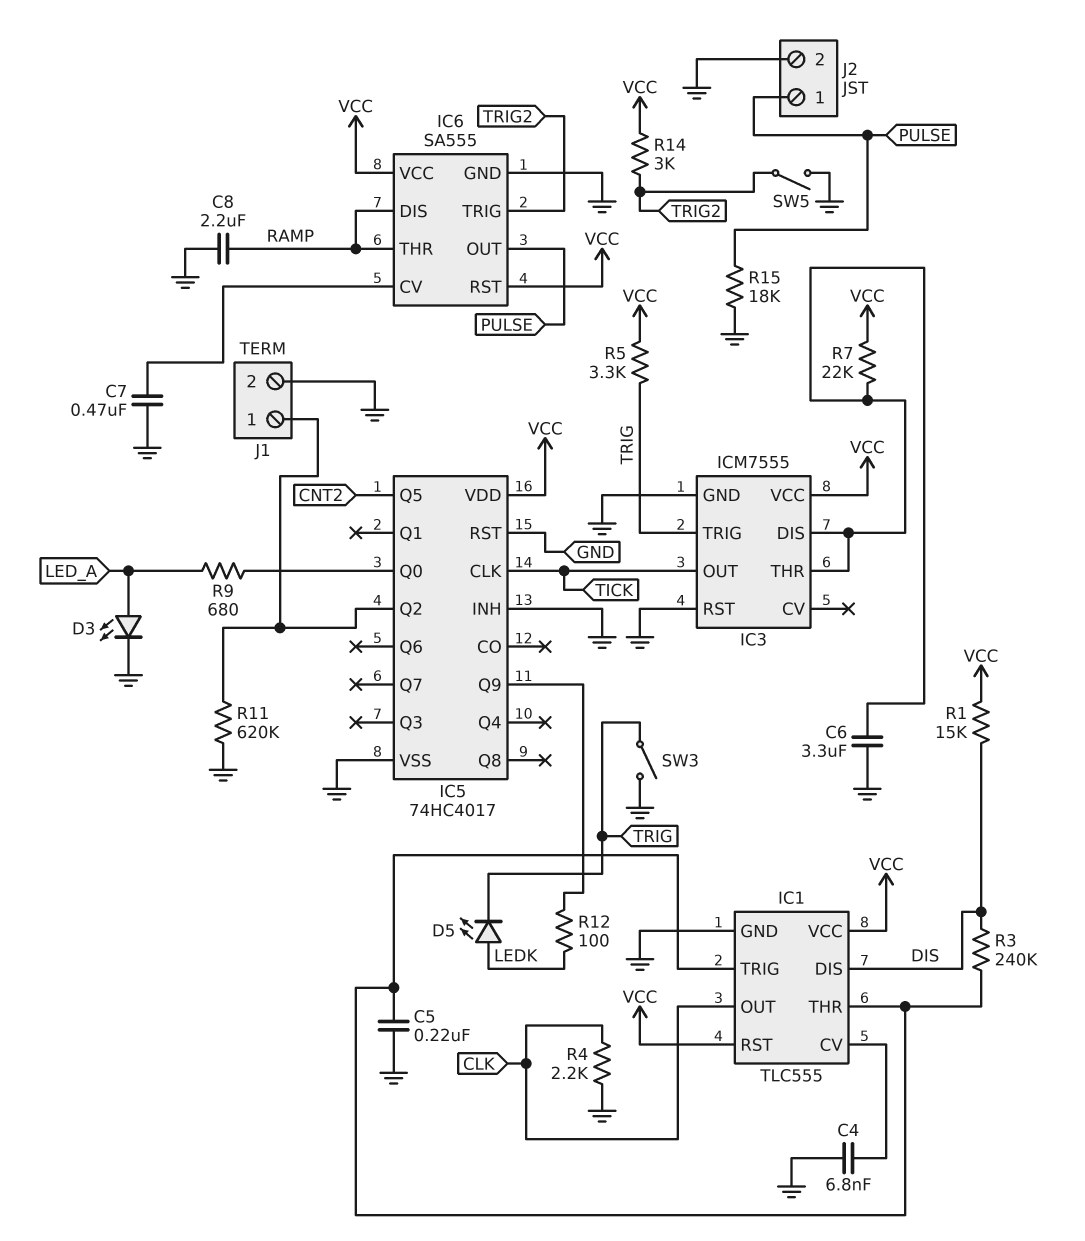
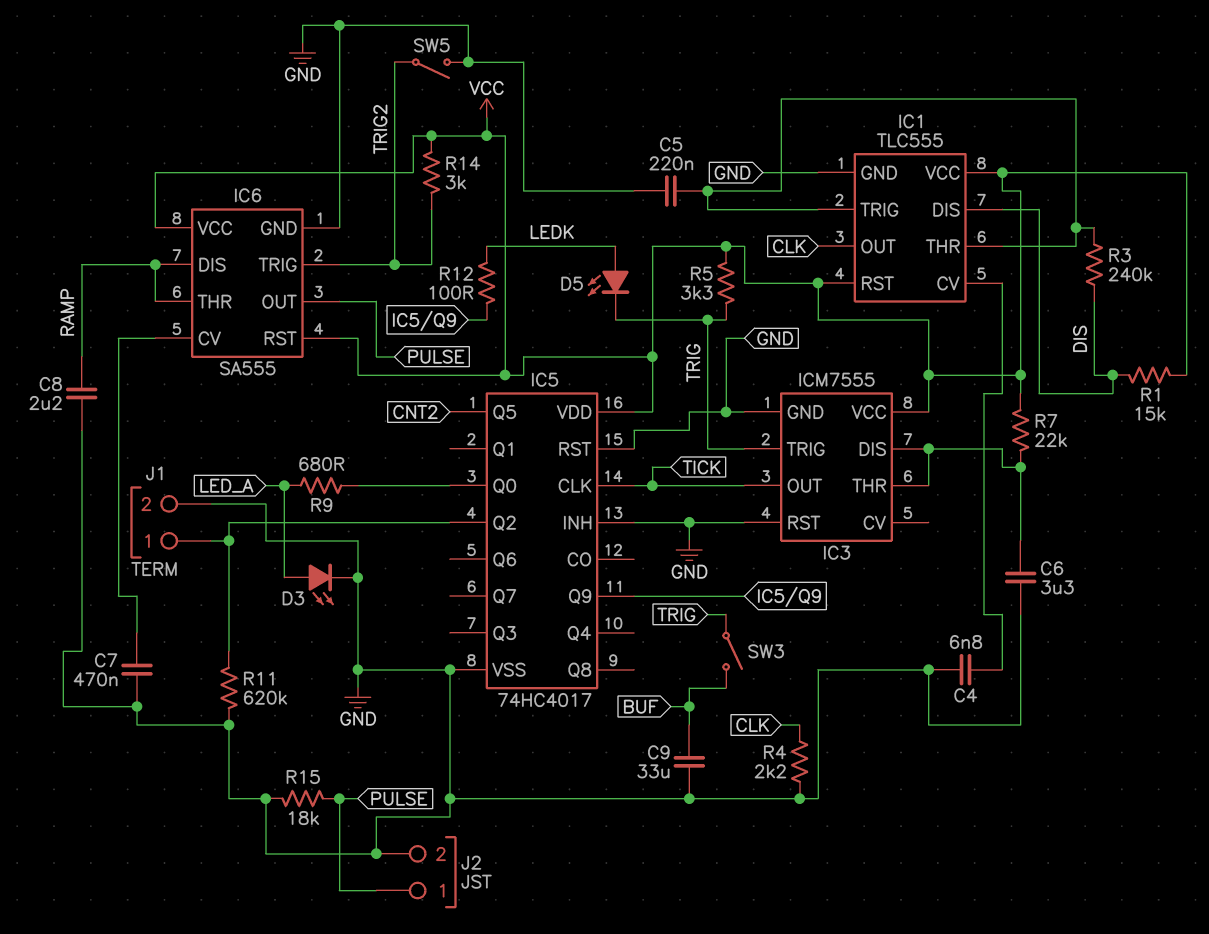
C9: none -> 33uF (BUF, GND)
SW3: switch (GND, TRIG) -> switch (BUF, TRIG)

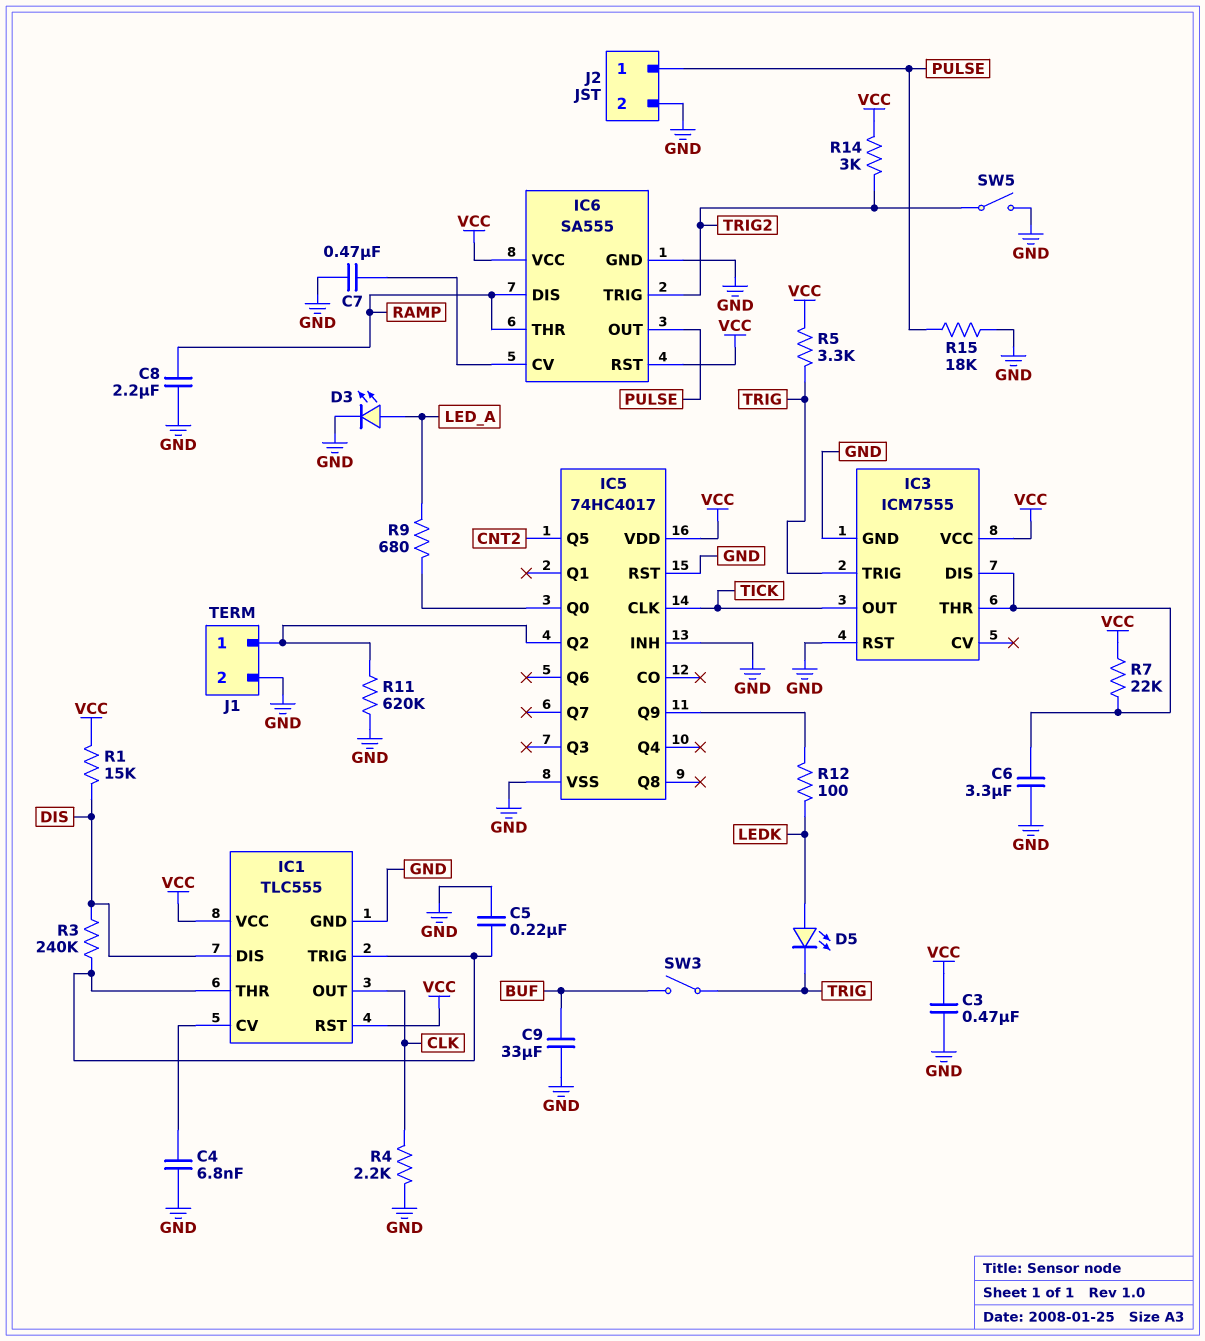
C3: none -> 470nF (GND, VCC)

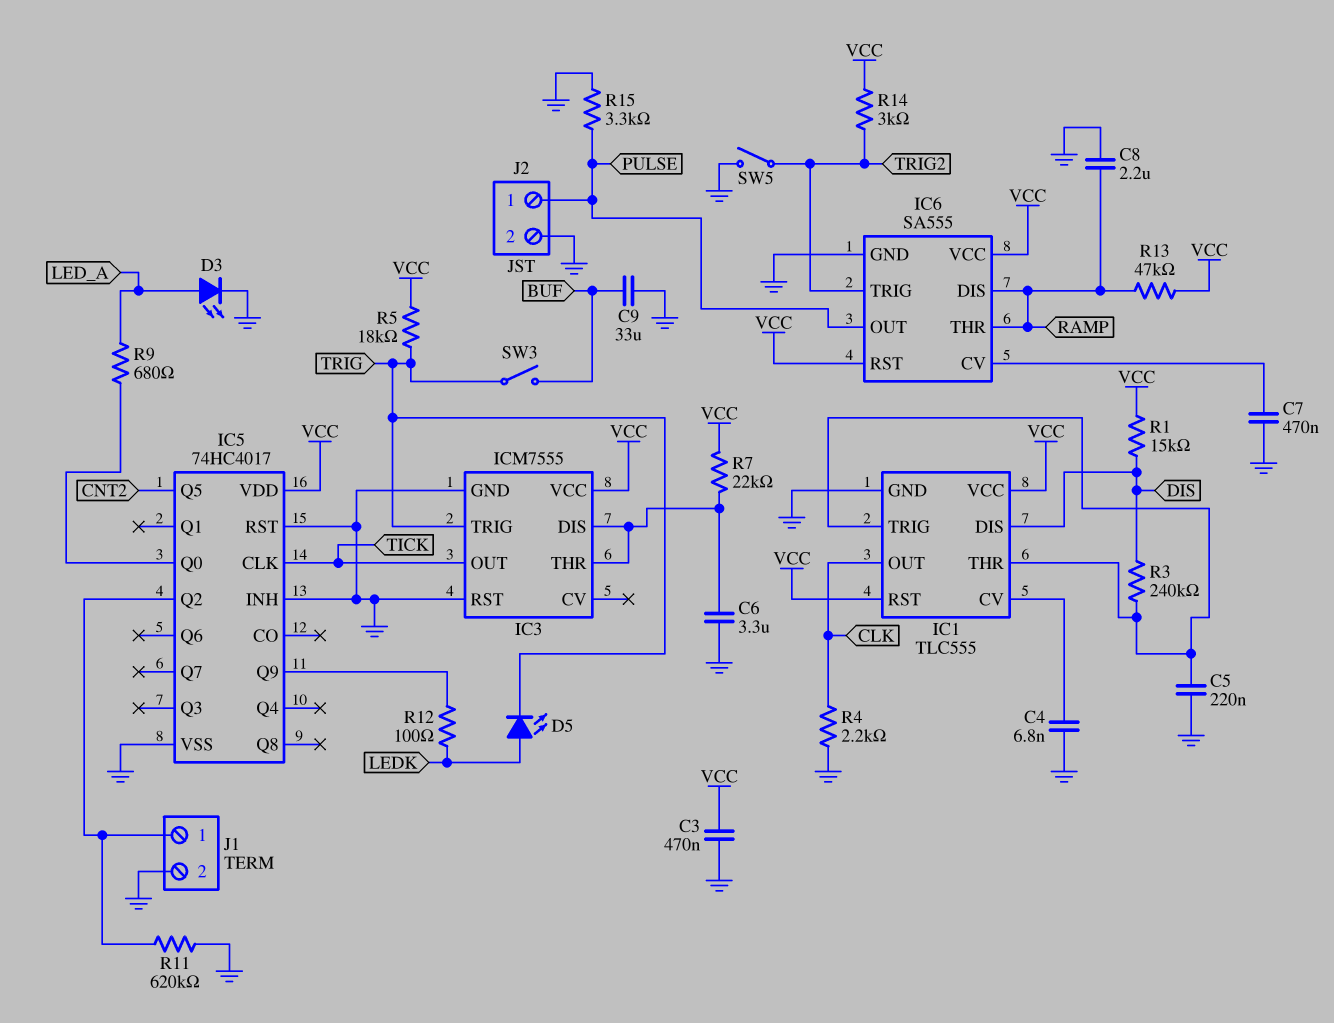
R5: 3.3k (TRIG, VCC) -> 18k (TRIG, VCC)
R13: none -> 47k (RAMP, VCC)
R15: 18k (GND, PULSE) -> 3.3k (GND, PULSE)

